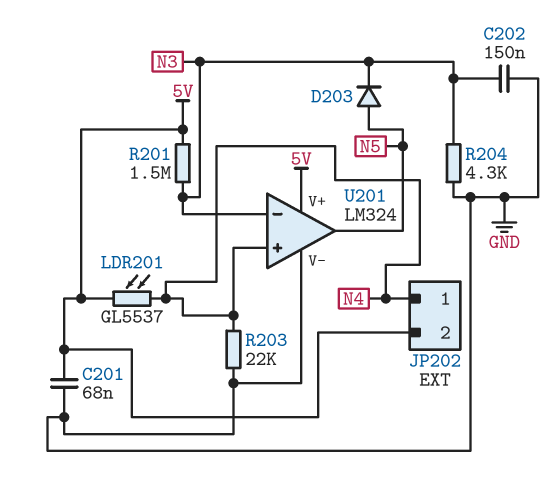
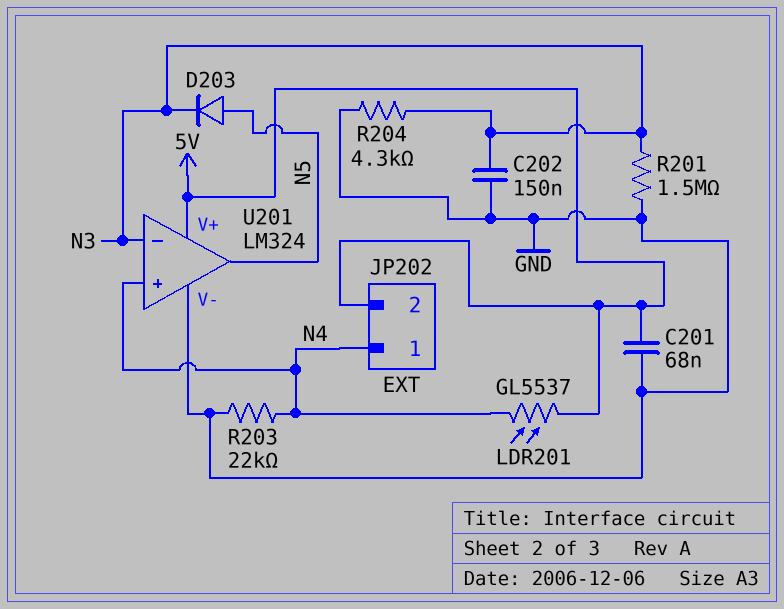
R201: 1.5M (5V, N3) -> 1.5M (GND, N3)

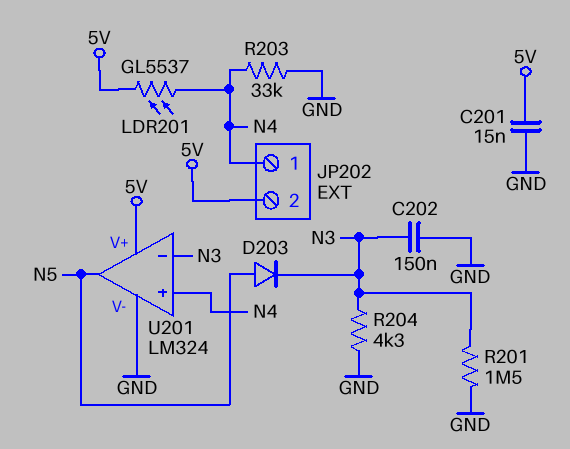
C201: 68nF (5V, GND) -> 15nF (5V, GND)
R203: 22k (GND, N4) -> 33k (GND, N4)

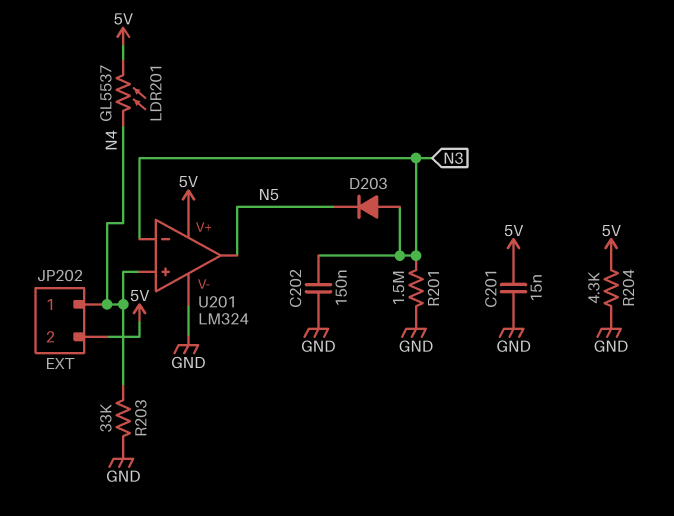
D203: diode (A N5, K N3) -> diode (A N3, K N5)
R204: 4.3k (GND, N3) -> 4.3k (5V, GND)

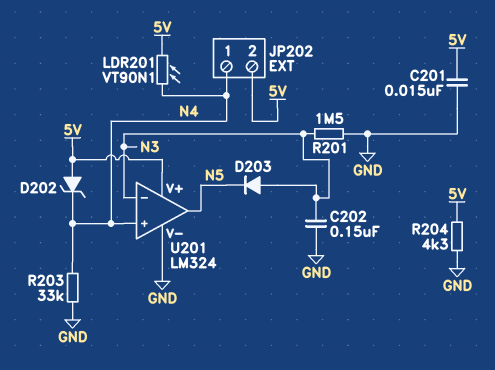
D202: none -> zener (A 5V, K N4)
LDR201: GL5537 (5V, N4) -> VT90N1 (5V, N4)

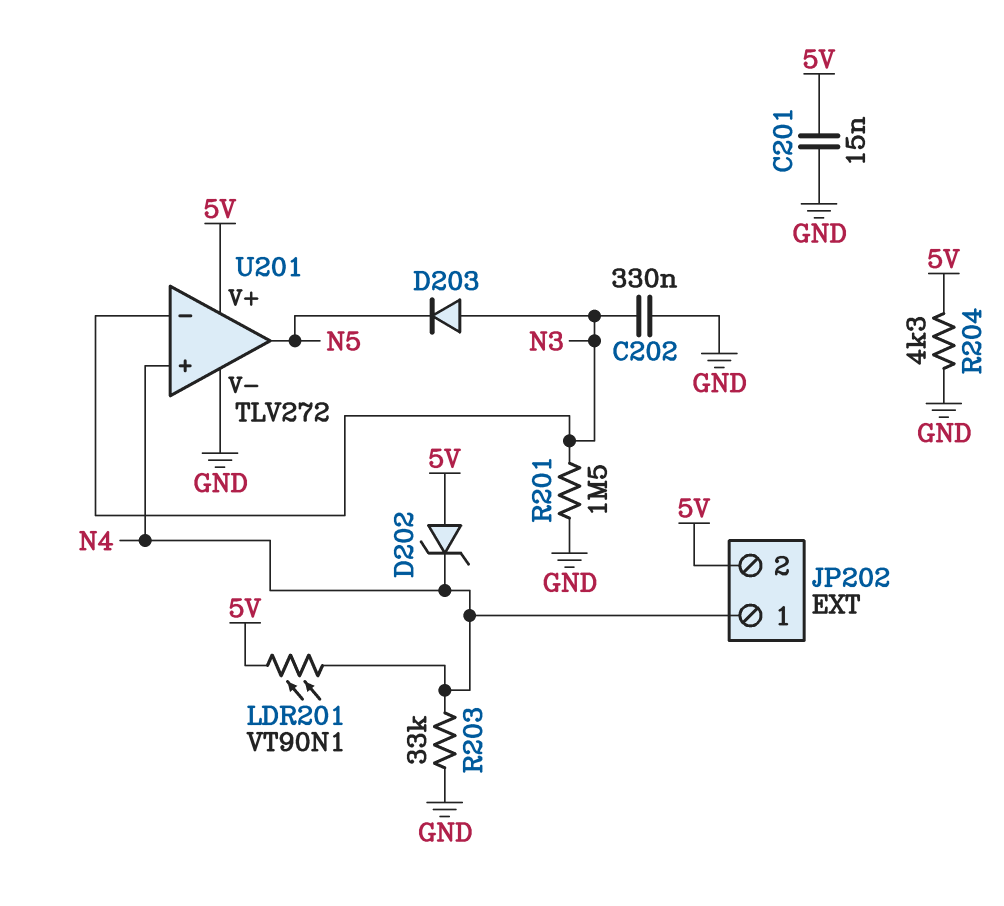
C202: 150nF (GND, N3) -> 330nF (GND, N3)
U201: LM324 -> TLV272

